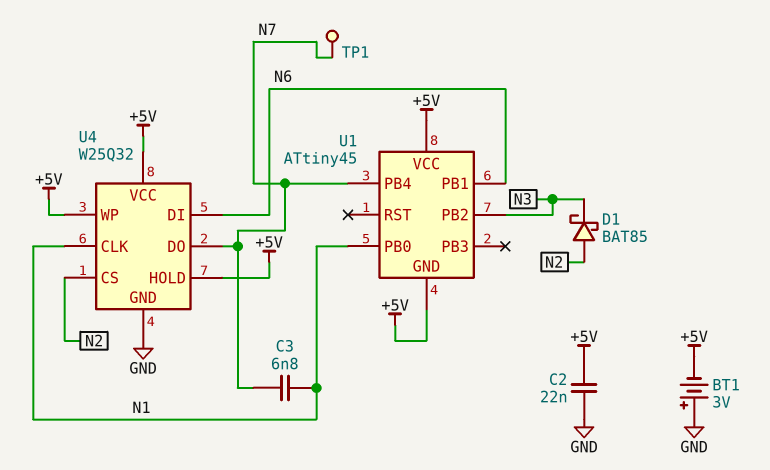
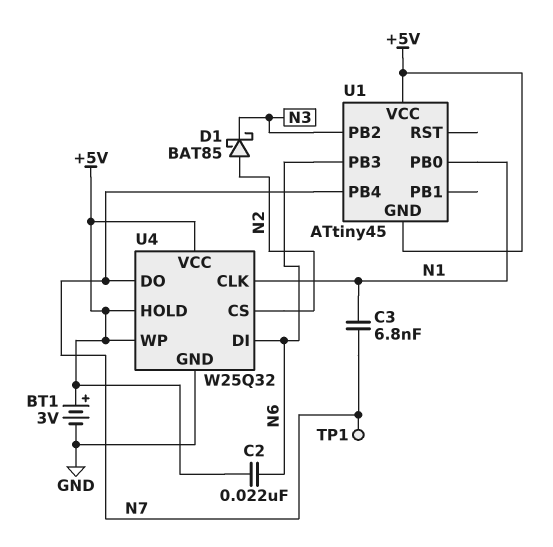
BT1: 3V (plus GND, minus +5V) -> 3V (plus +5V, minus GND)
C2: 22nF (+5V, GND) -> 22nF (+5V, N6)
U1 pin PB1: N6 -> none
U1 pin PB3: none -> N6

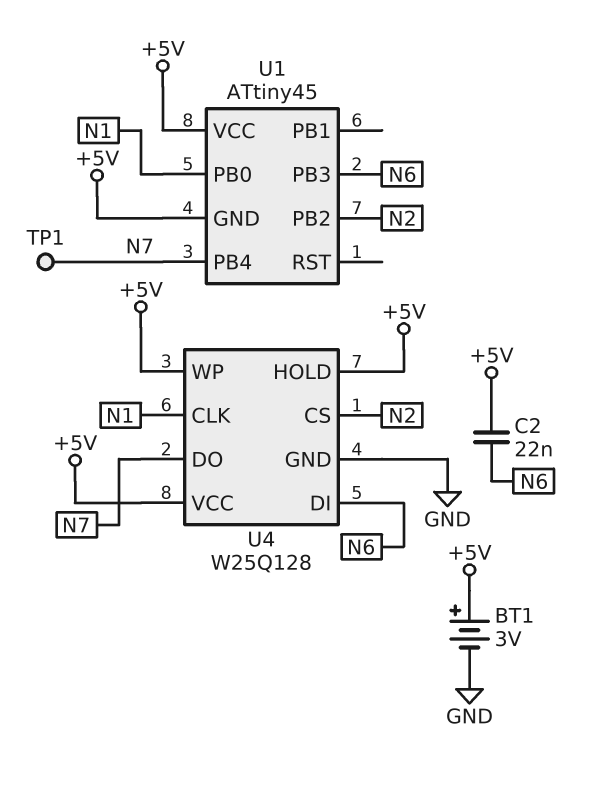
C3: 6.8nF (N1, N7) -> none
D1: schottky BAT85 (A N2, K N3) -> none
U1 pin PB2: N3 -> N2
U4: W25Q32 -> W25Q128

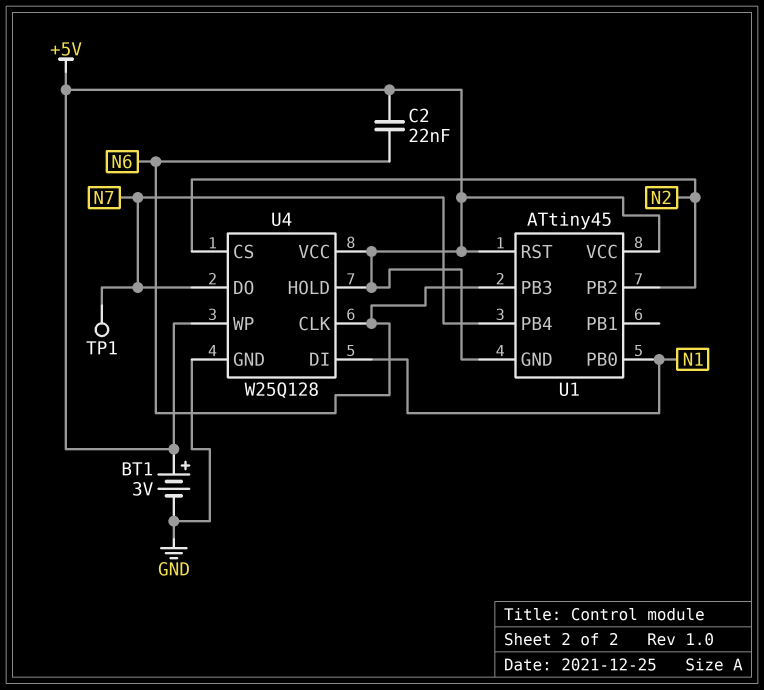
U1 pin RST: none -> +5V
U4 pin CLK: N1 -> N6
U4 pin DI: N6 -> N1

